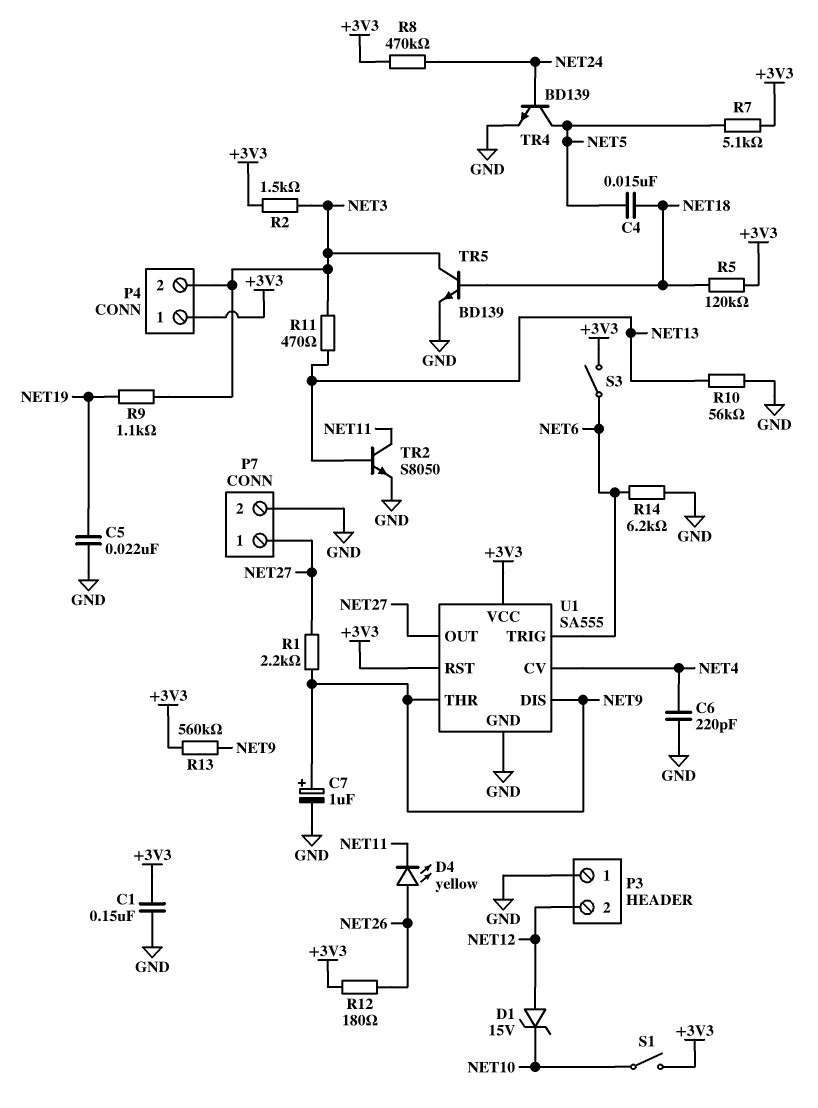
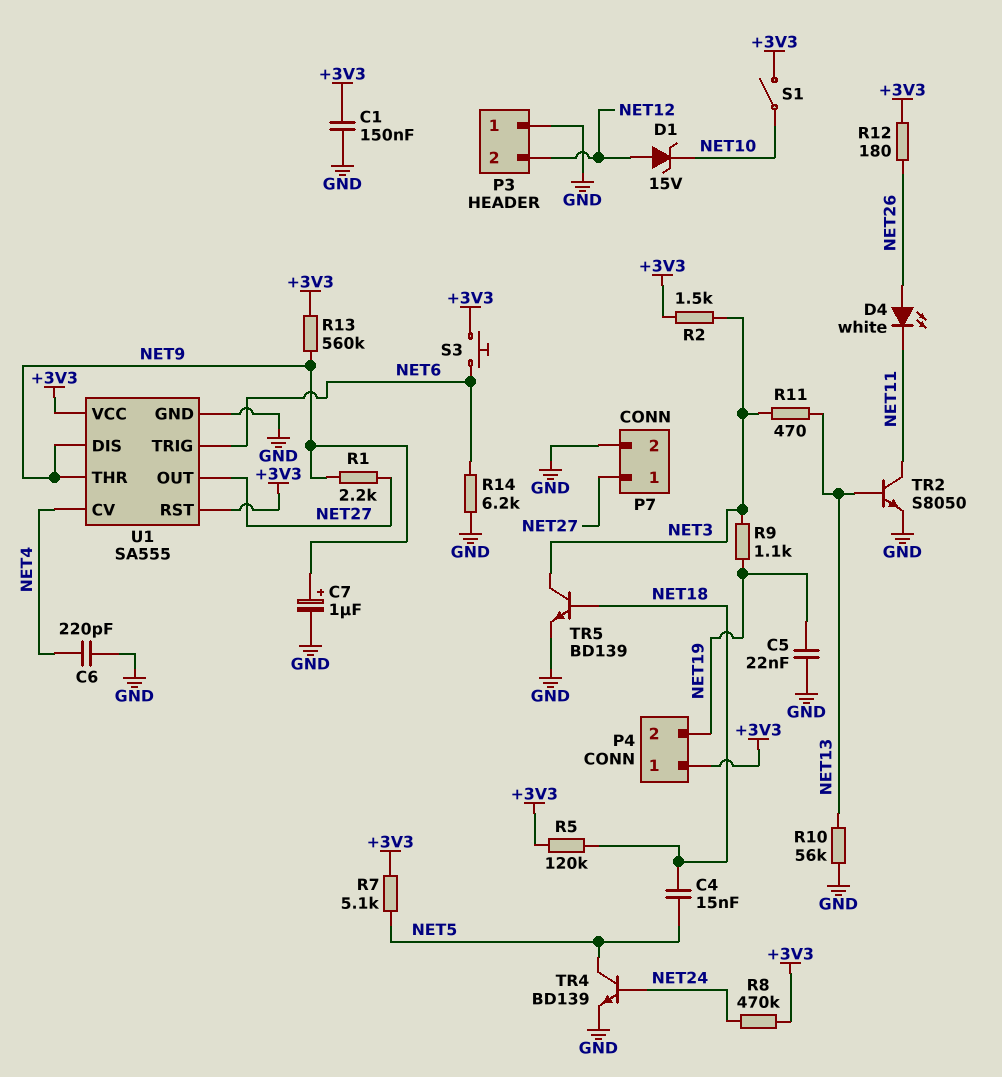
D4: LED yellow (A NET26, K NET11) -> LED white (A NET26, K NET11)
P4 pin 2: NET3 -> NET19
S3: switch (+3V3, NET6) -> button (+3V3, NET6)

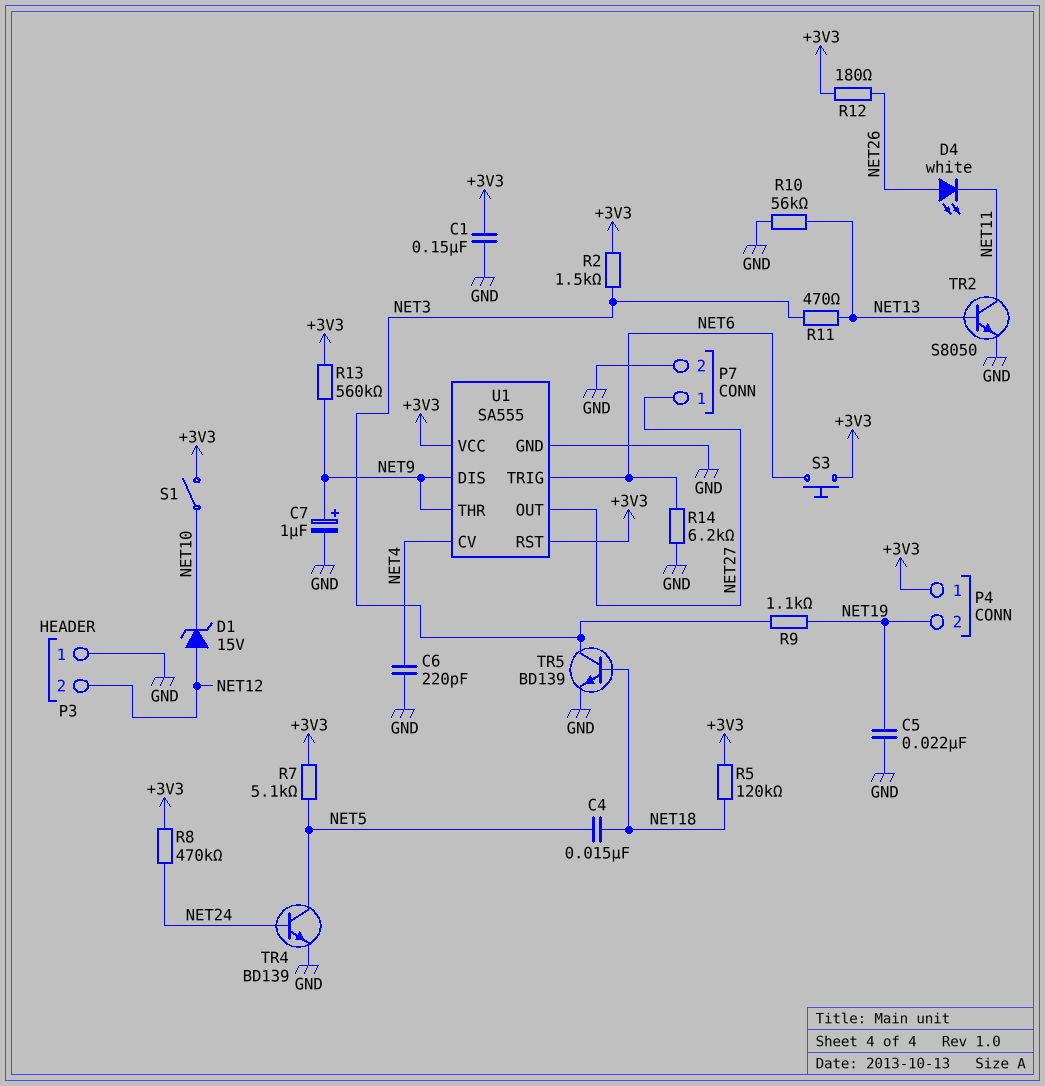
R1: 2.2k (NET9, NET27) -> none

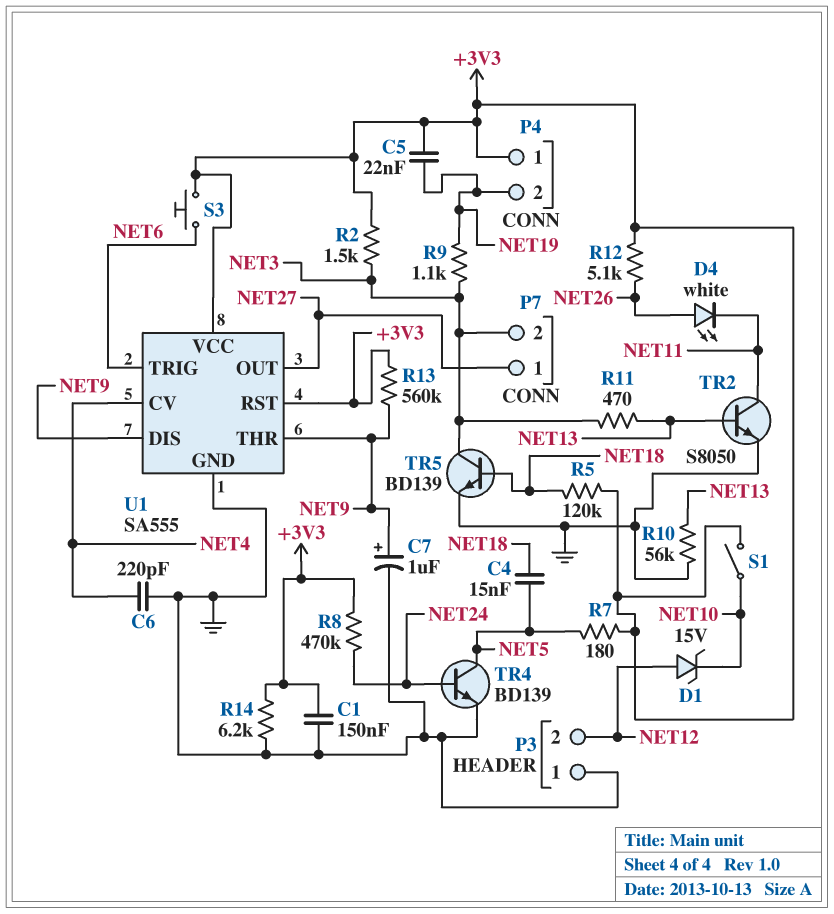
C5: 22nF (GND, NET19) -> 22nF (+3V3, NET19)
P7 pin 2: GND -> NET3
R7: 5.1k (+3V3, NET5) -> 180 (+3V3, NET5)
R12: 180 (+3V3, NET26) -> 5.1k (+3V3, NET26)
R14: 6.2k (GND, NET6) -> 6.2k (+3V3, GND)

